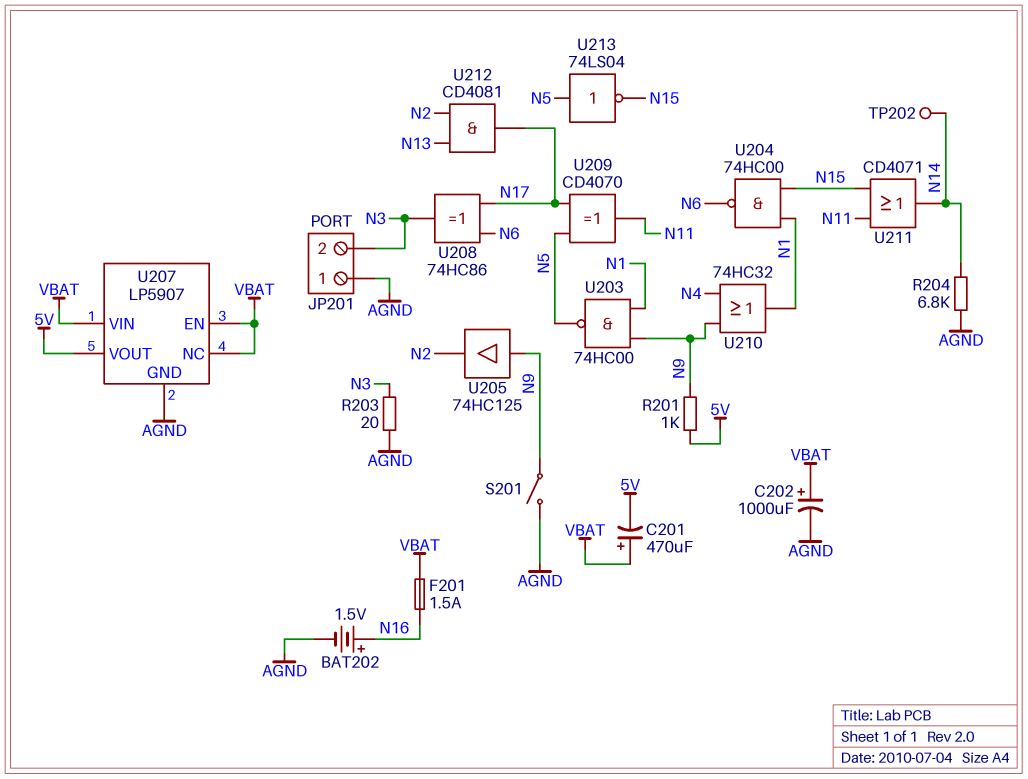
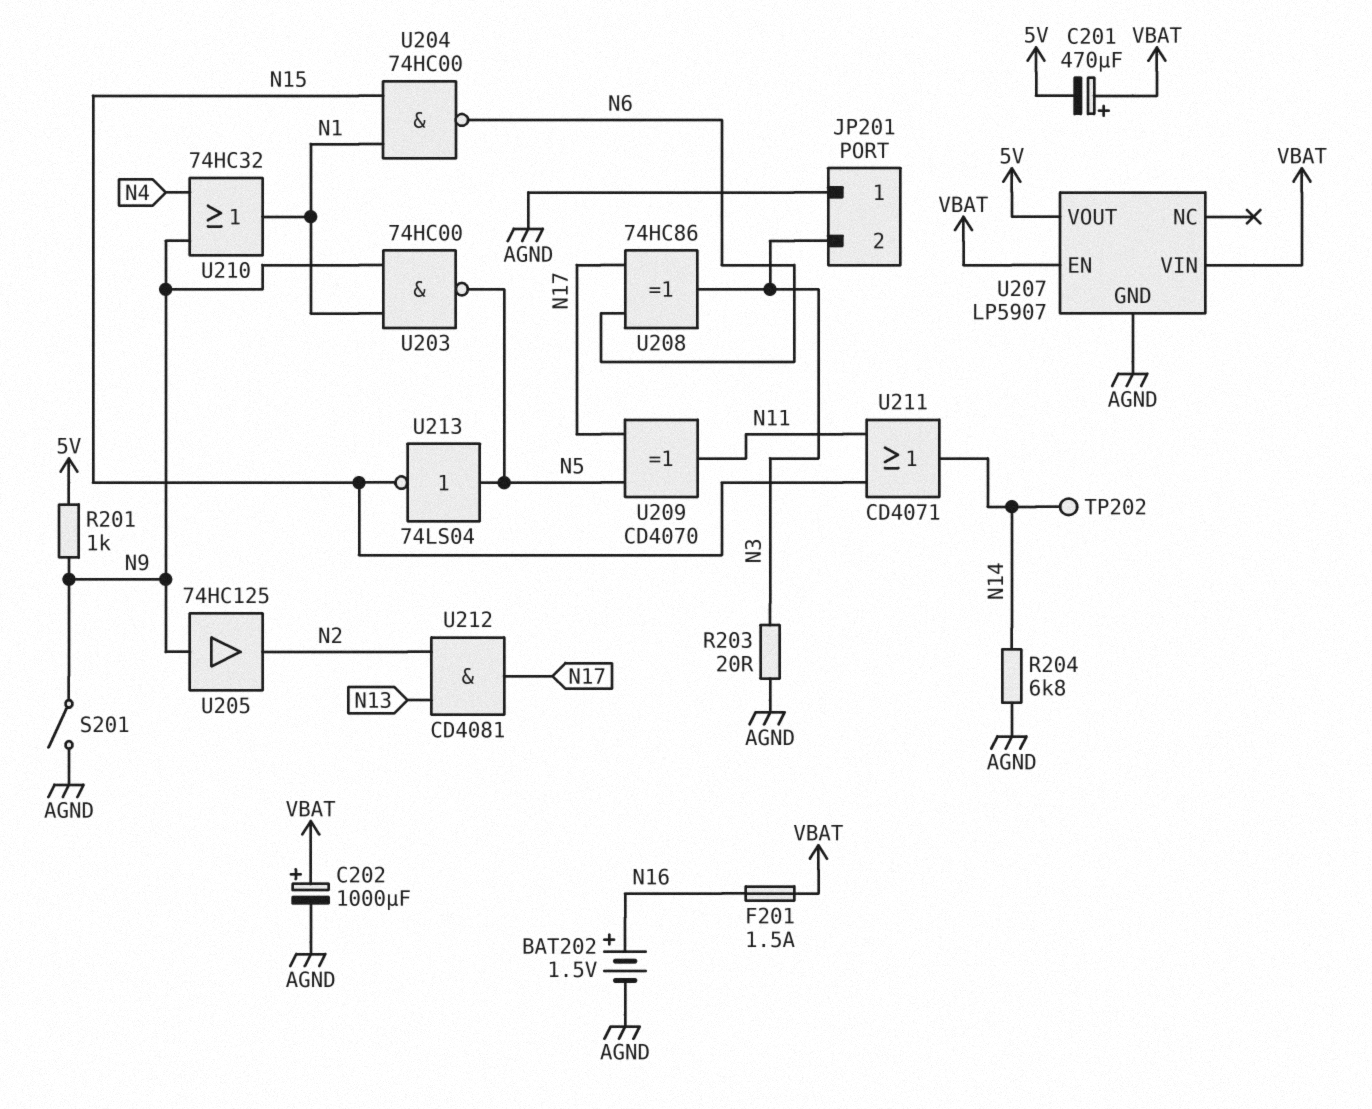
U207 pin NC: VBAT -> none

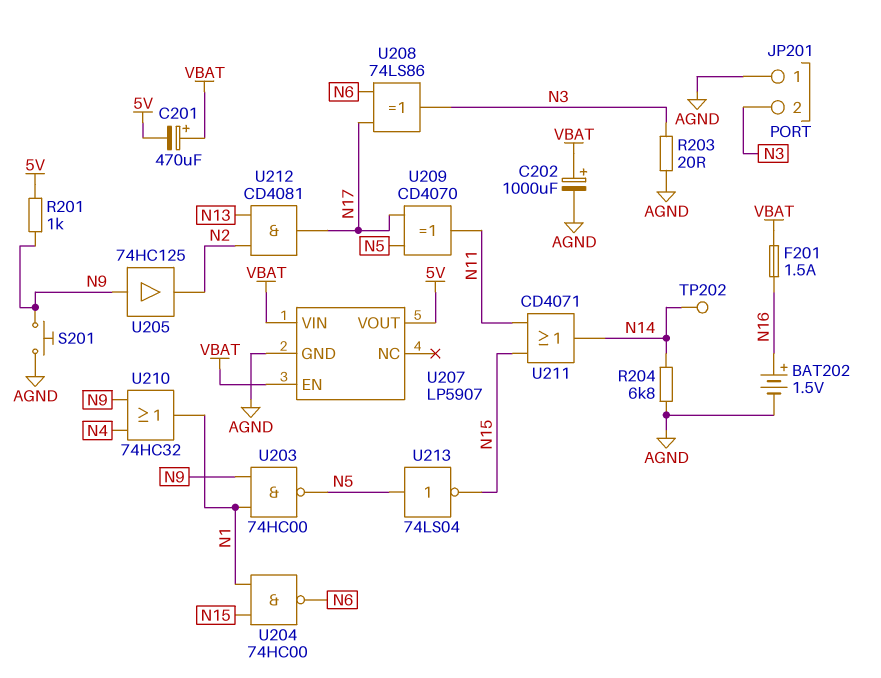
S201: switch (AGND, N9) -> button (AGND, N9)
U208: XOR 74HC86 (in N6, in N17, out N3) -> XOR 74LS86 (in N6, in N17, out N3)

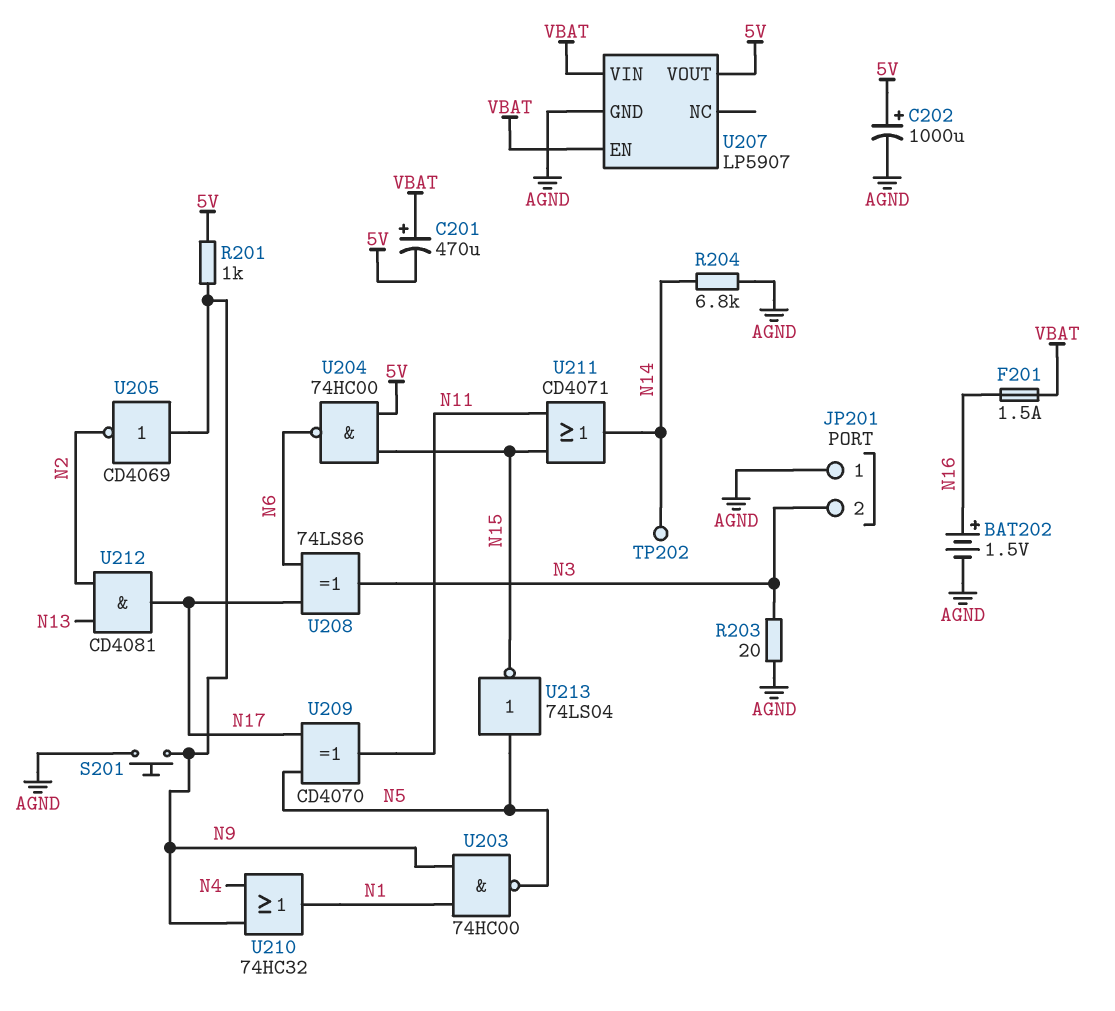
C202: 1000uF (plus VBAT, minus AGND) -> 1000uF (plus 5V, minus AGND)
U204: NAND 74HC00 (in N1, in N15, out N6) -> NAND 74HC00 (in 5V, in N15, out N6)
U205: buffer 74HC125 (in N9, out N2) -> NOT CD4069 (in N9, out N2)

